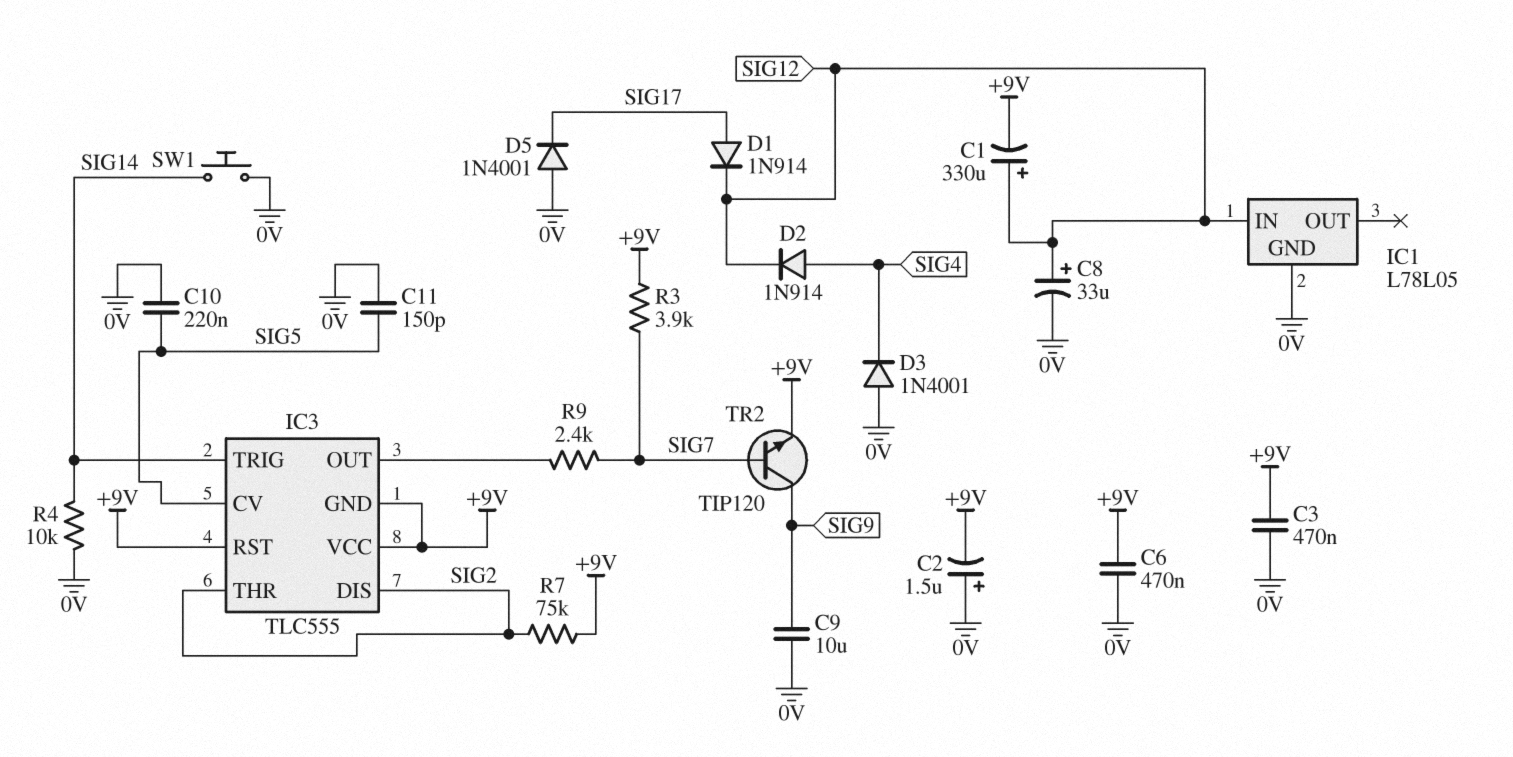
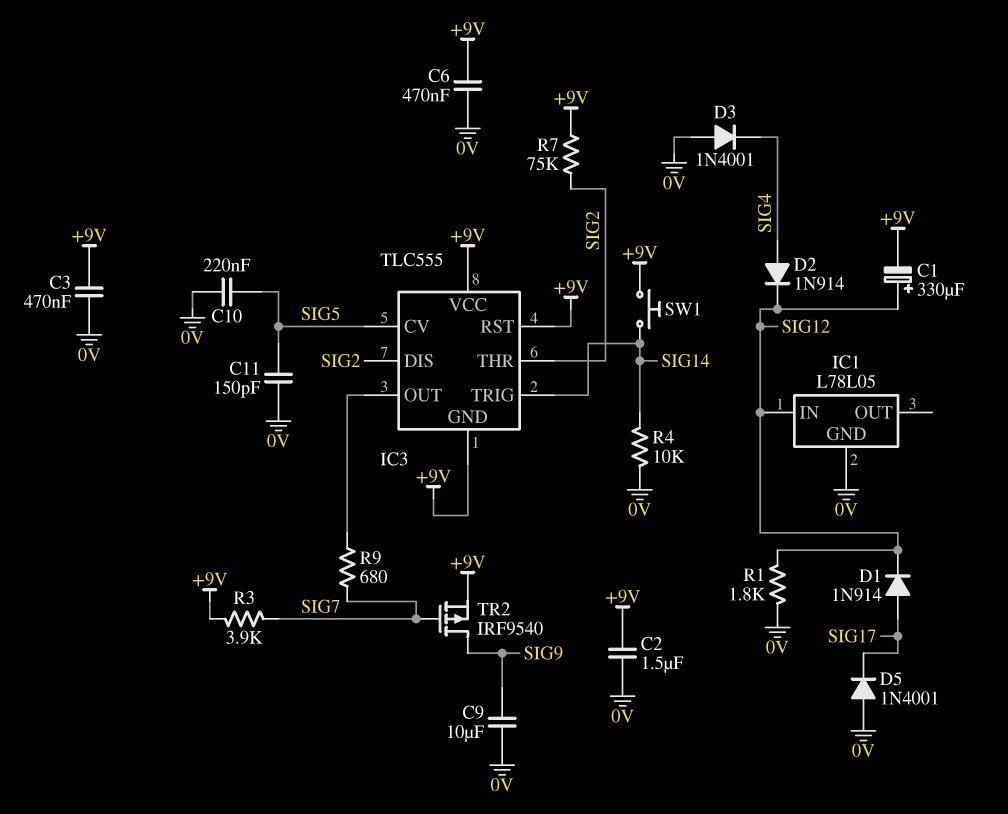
C2: 1.5uF (plus 0V, minus +9V) -> 1.5uF (+9V, 0V)
C8: 33uF (plus SIG12, minus 0V) -> none
R1: none -> 1.8k (0V, SIG12)
R9: 2.4k (IC3/OUT, SIG7) -> 680 (IC3/OUT, SIG7)
SW1: button (0V, SIG14) -> button (+9V, SIG14)
TR2: NPN TIP120 (B SIG7, C SIG9, E +9V) -> PMOS IRF9540 (G SIG7, D SIG9, S +9V)

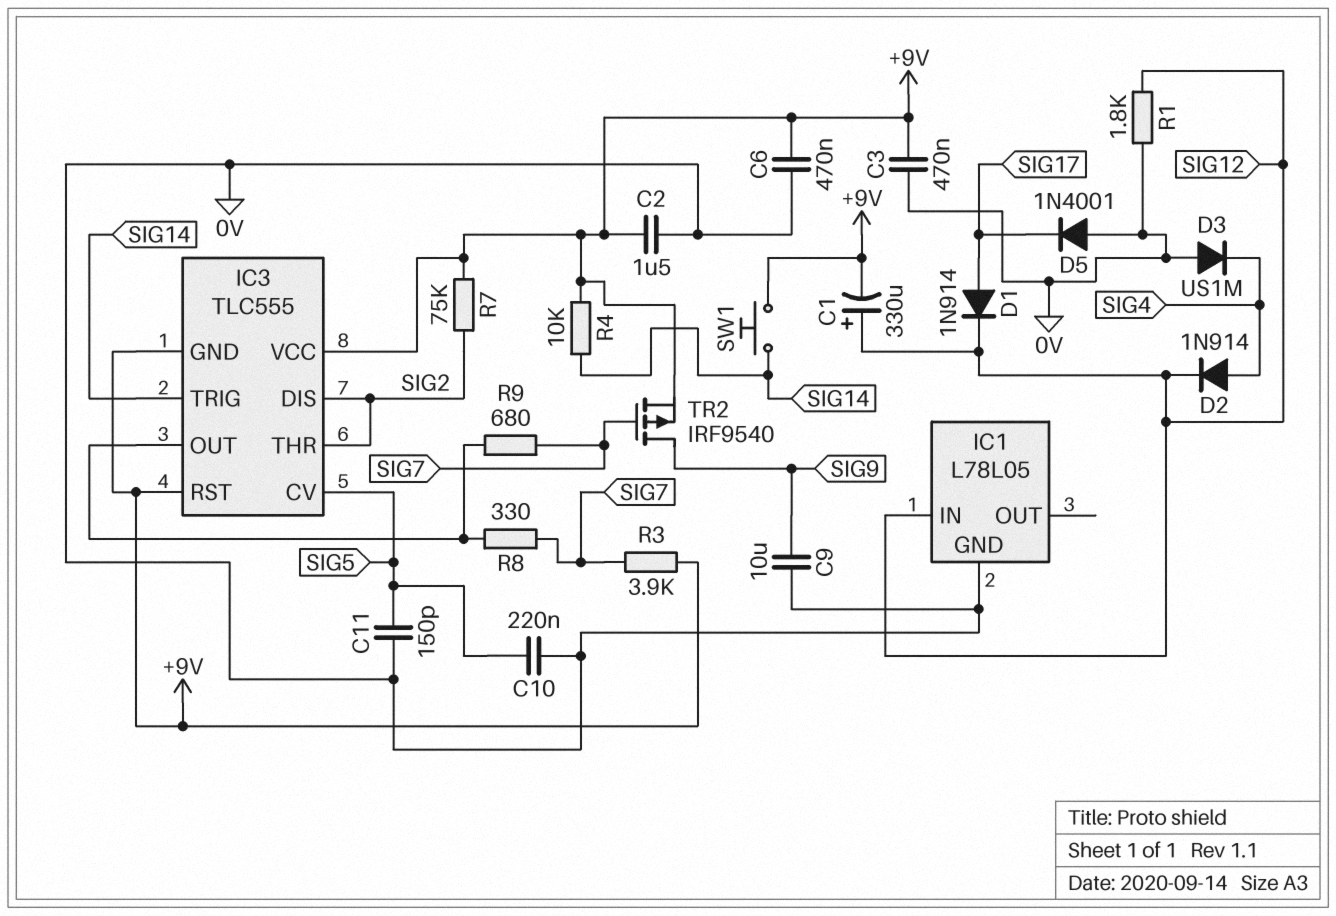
D3: diode 1N4001 (A 0V, K SIG4) -> diode US1M (A 0V, K SIG4)
R4: 10k (0V, SIG14) -> 10k (+9V, SIG14)
R8: none -> 330 (IC3/OUT, SIG7)

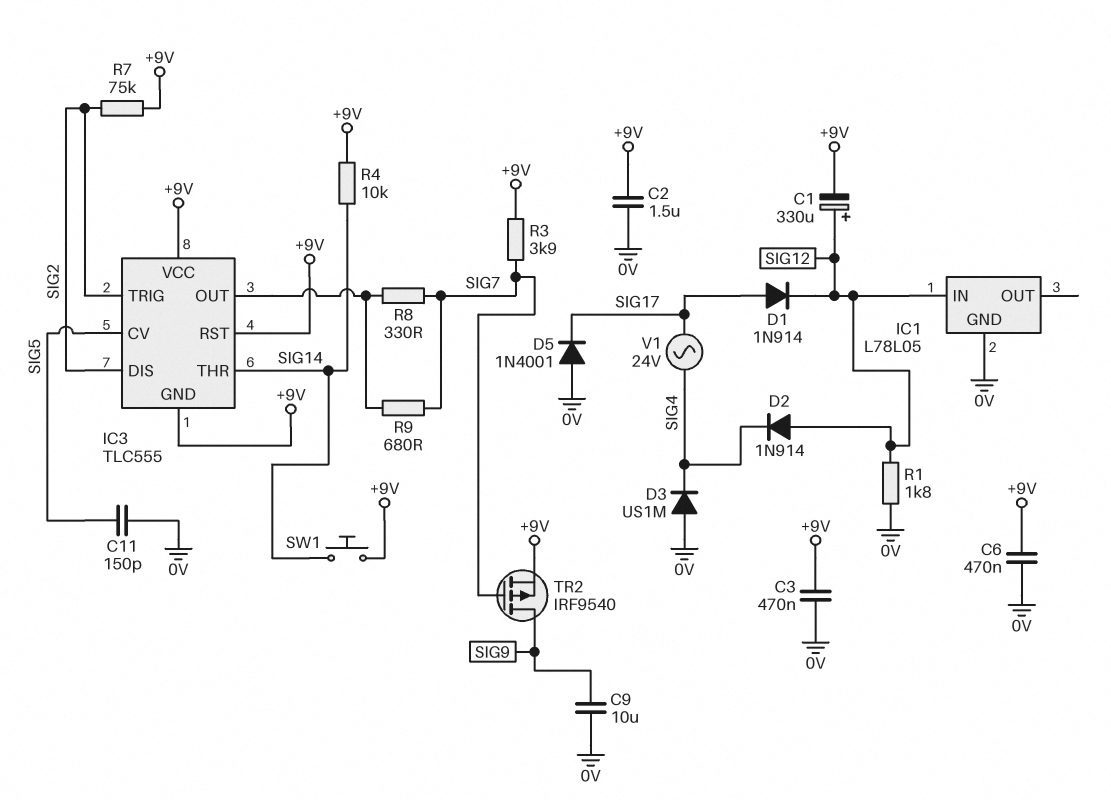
C10: 220nF (0V, SIG5) -> none
D2: diode 1N914 (A SIG4, K SIG12) -> diode 1N914 (A SIG12, K SIG4)
IC3 pin THR: SIG2 -> SIG14
IC3 pin TRIG: SIG14 -> SIG2
V1: none -> AC 24V (SIG4, SIG17)

